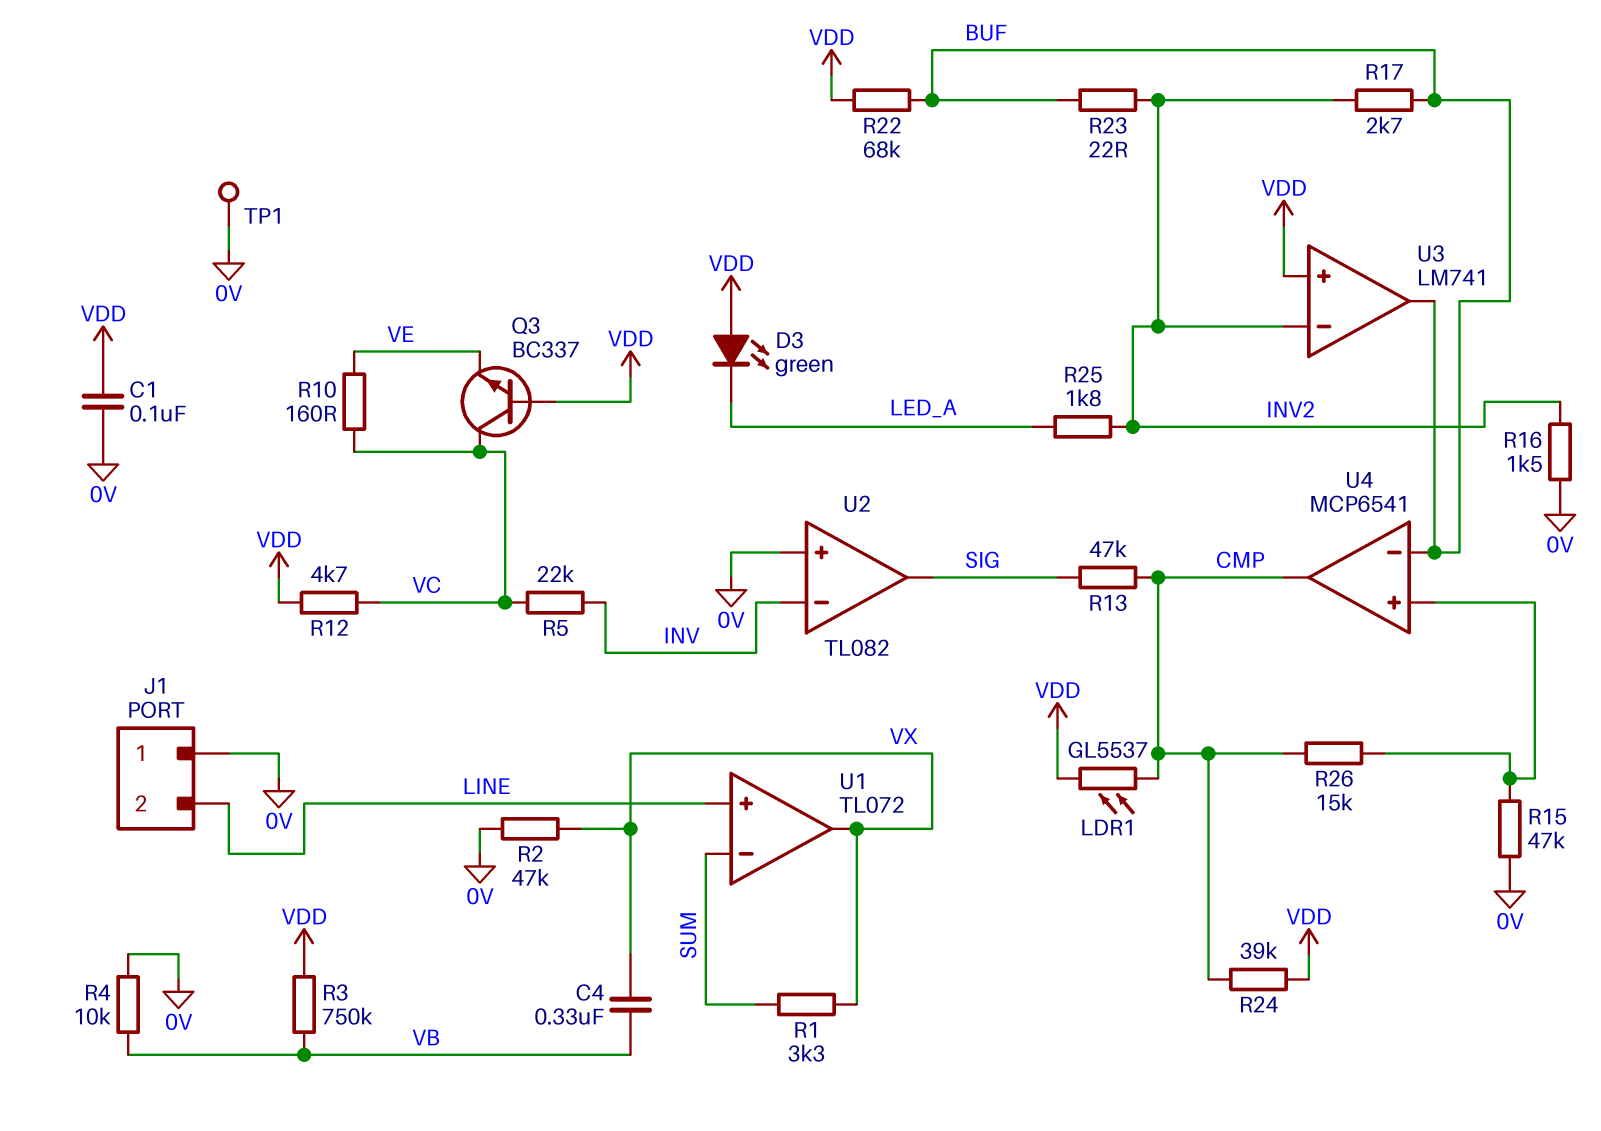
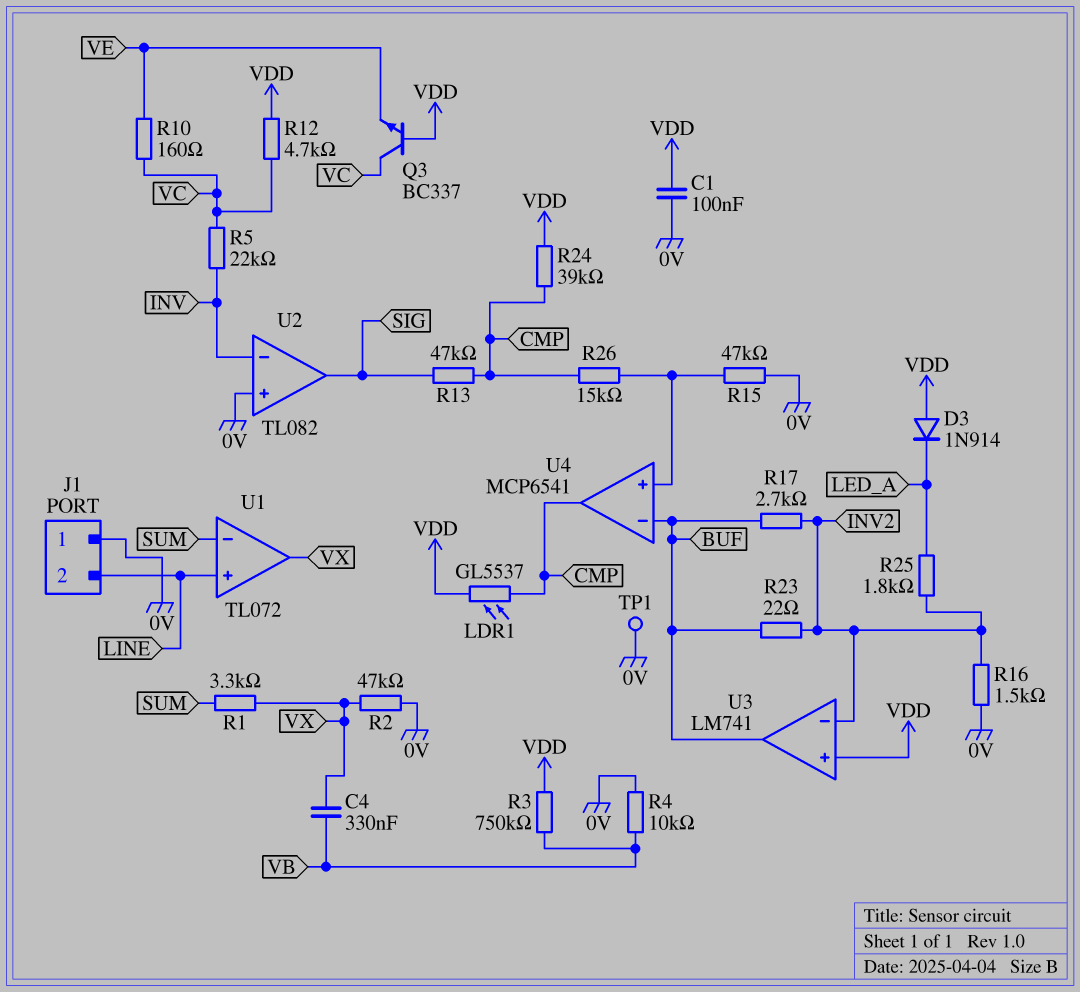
D3: LED green (A VDD, K LED_A) -> diode 1N914 (A VDD, K LED_A)
R22: 68k (BUF, VDD) -> none

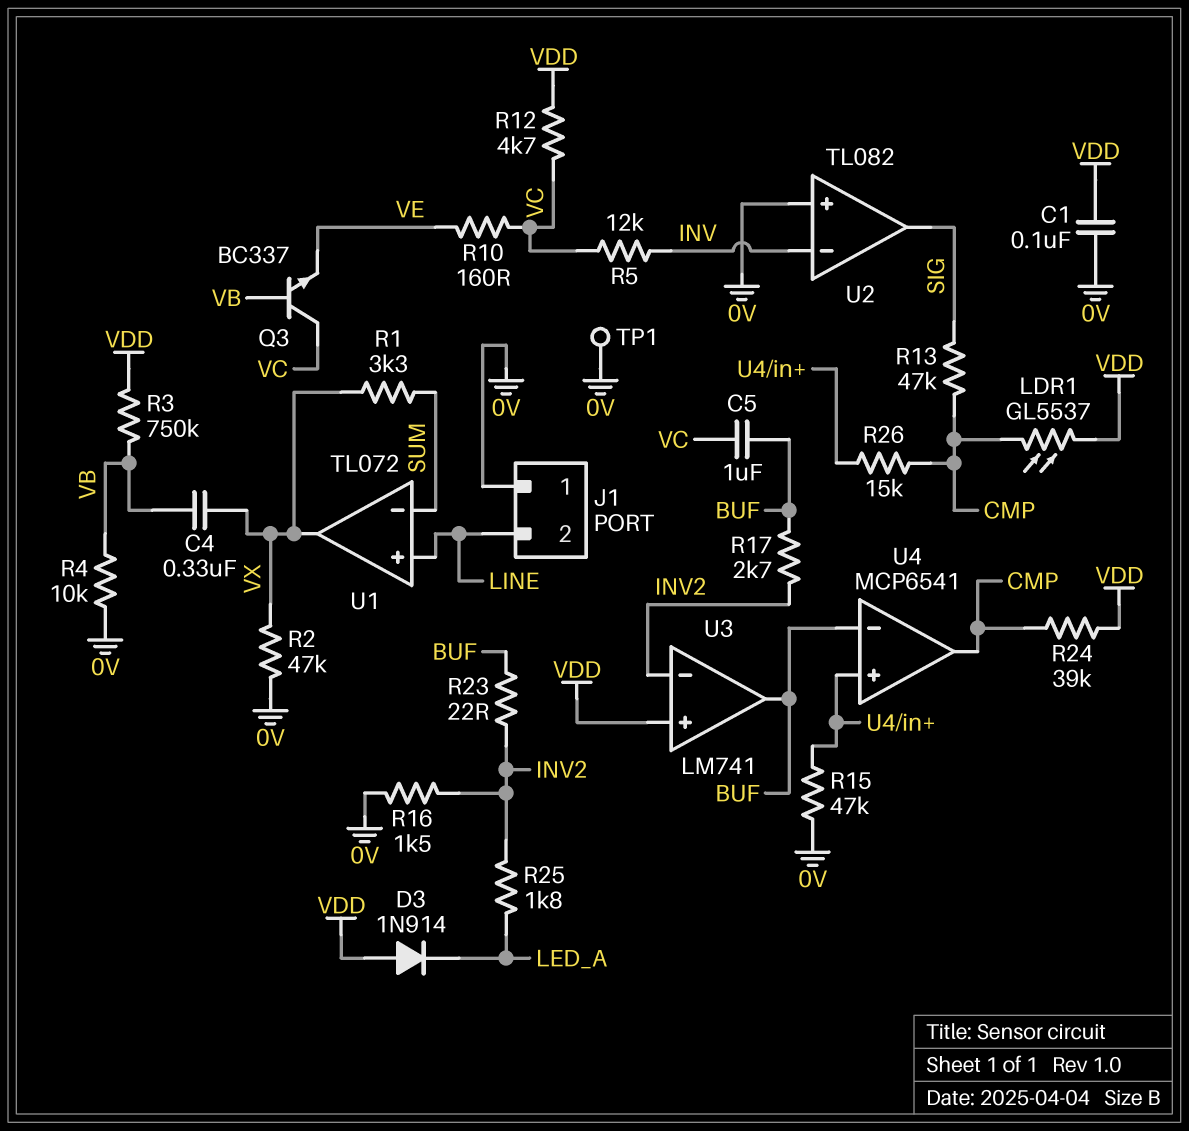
C5: none -> 1uF (BUF, VC)
Q3: NPN BC337 (B VDD, C VC, E VE) -> NPN BC337 (B VB, C VC, E VE)
R5: 22k (INV, VC) -> 12k (INV, VC)

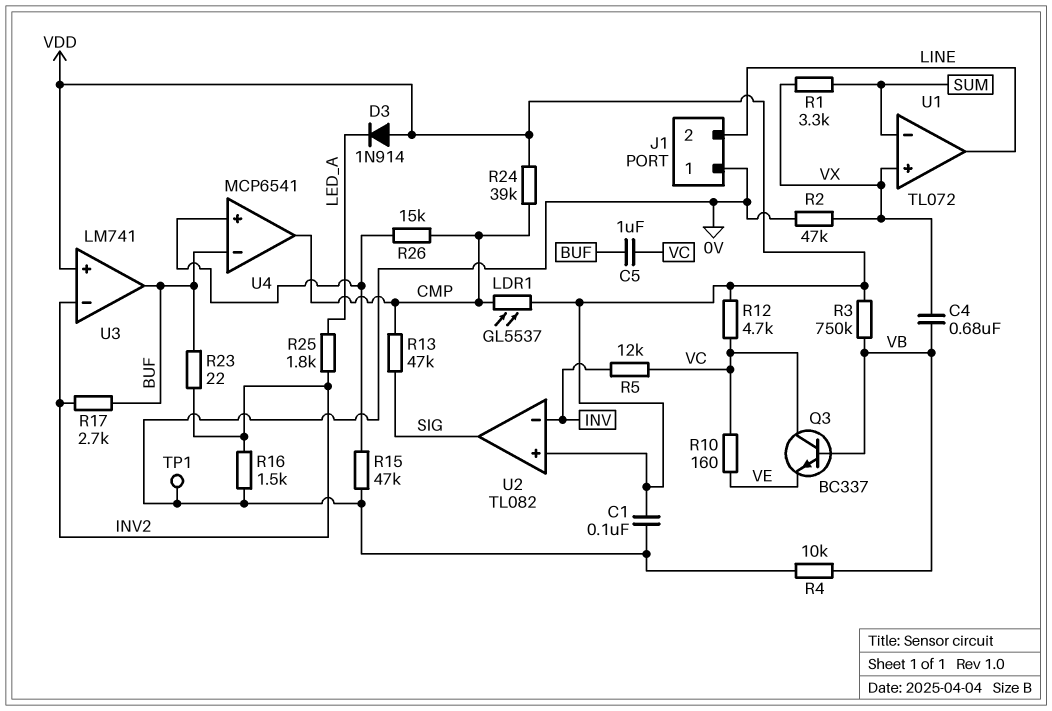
C4: 330nF (VB, VX) -> 680nF (VB, VX)
U1 pin in+: LINE -> VX
U1 pin out: VX -> LINE
U2 pin in+: 0V -> VDD

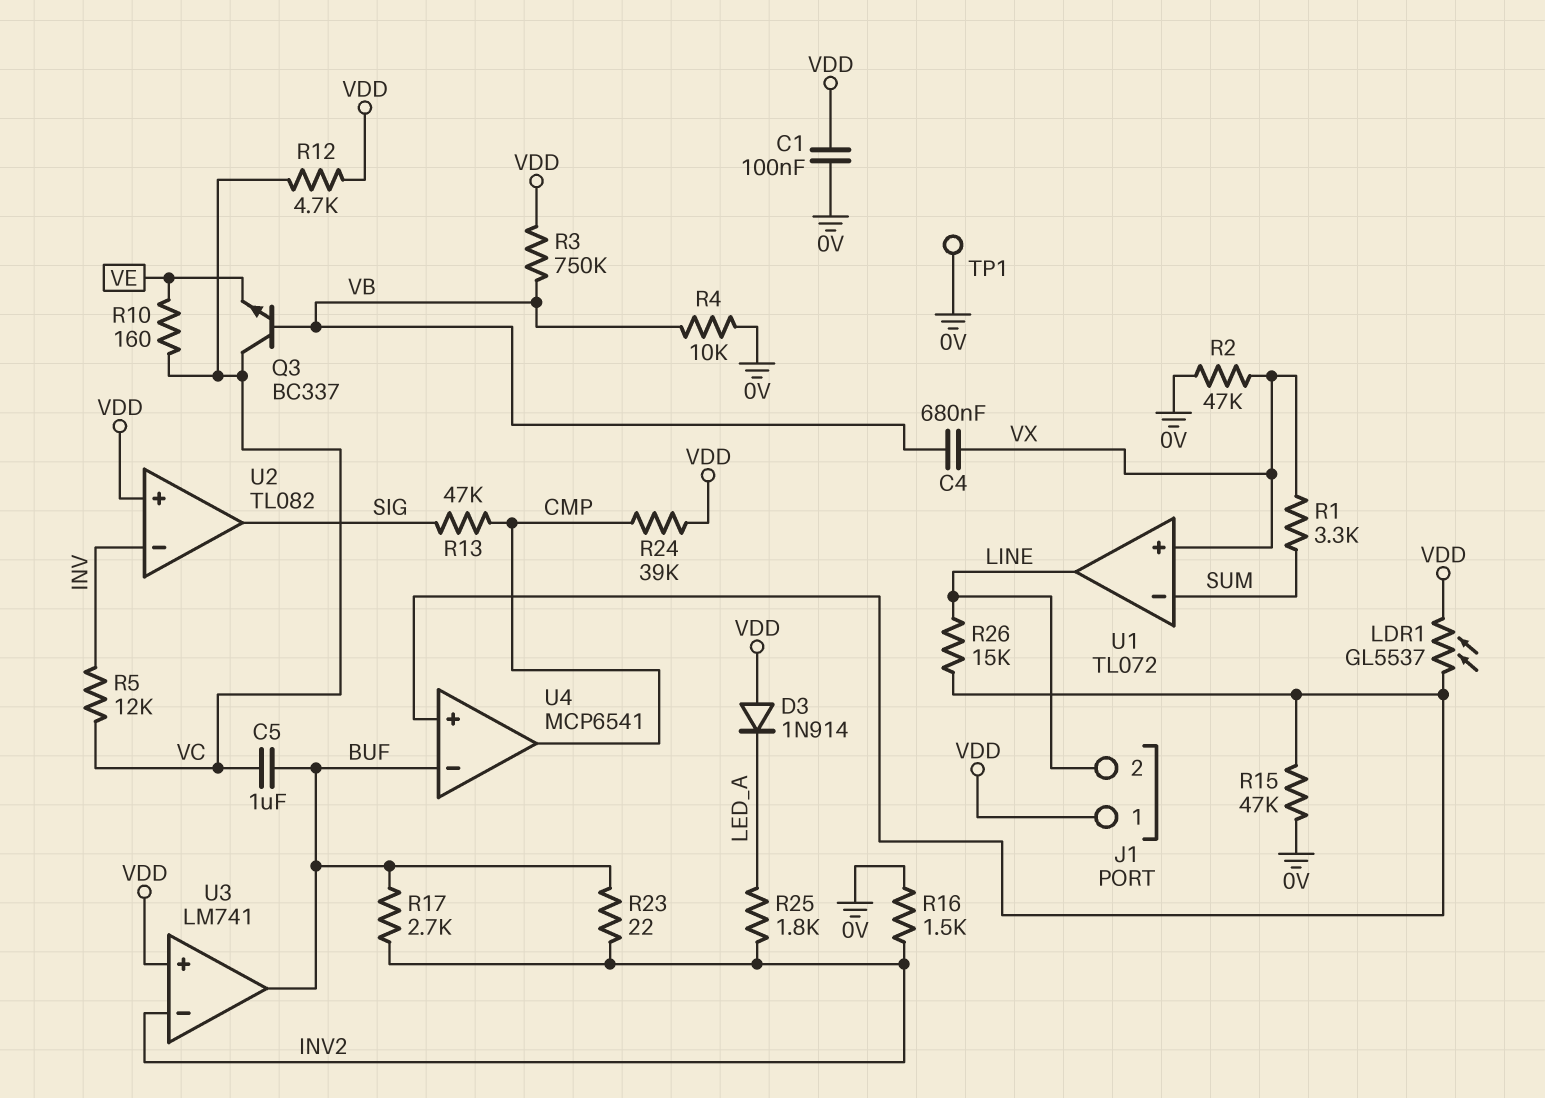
J1 pin 1: 0V -> VDD
LDR1: GL5537 (CMP, VDD) -> GL5537 (U4/in+, VDD)
R26: 15k (CMP, U4/in+) -> 15k (LINE, U4/in+)

